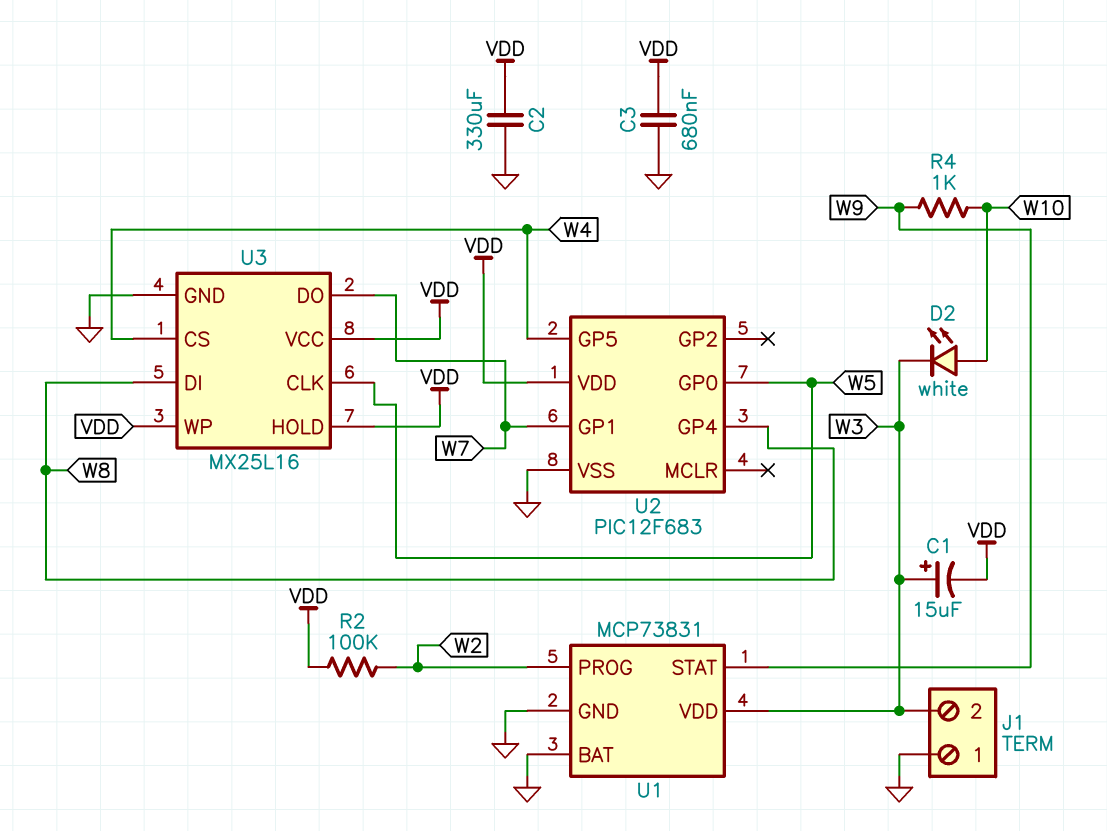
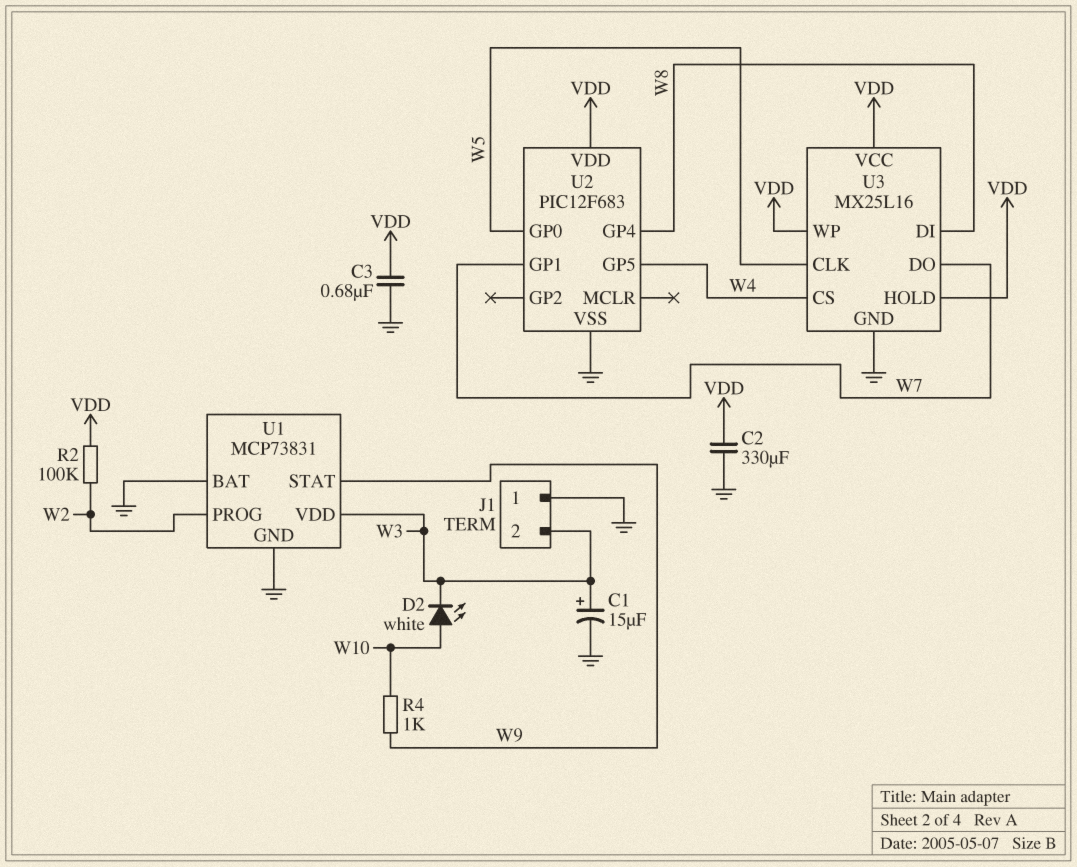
C1: 15uF (plus W3, minus VDD) -> 15uF (plus W3, minus GND)

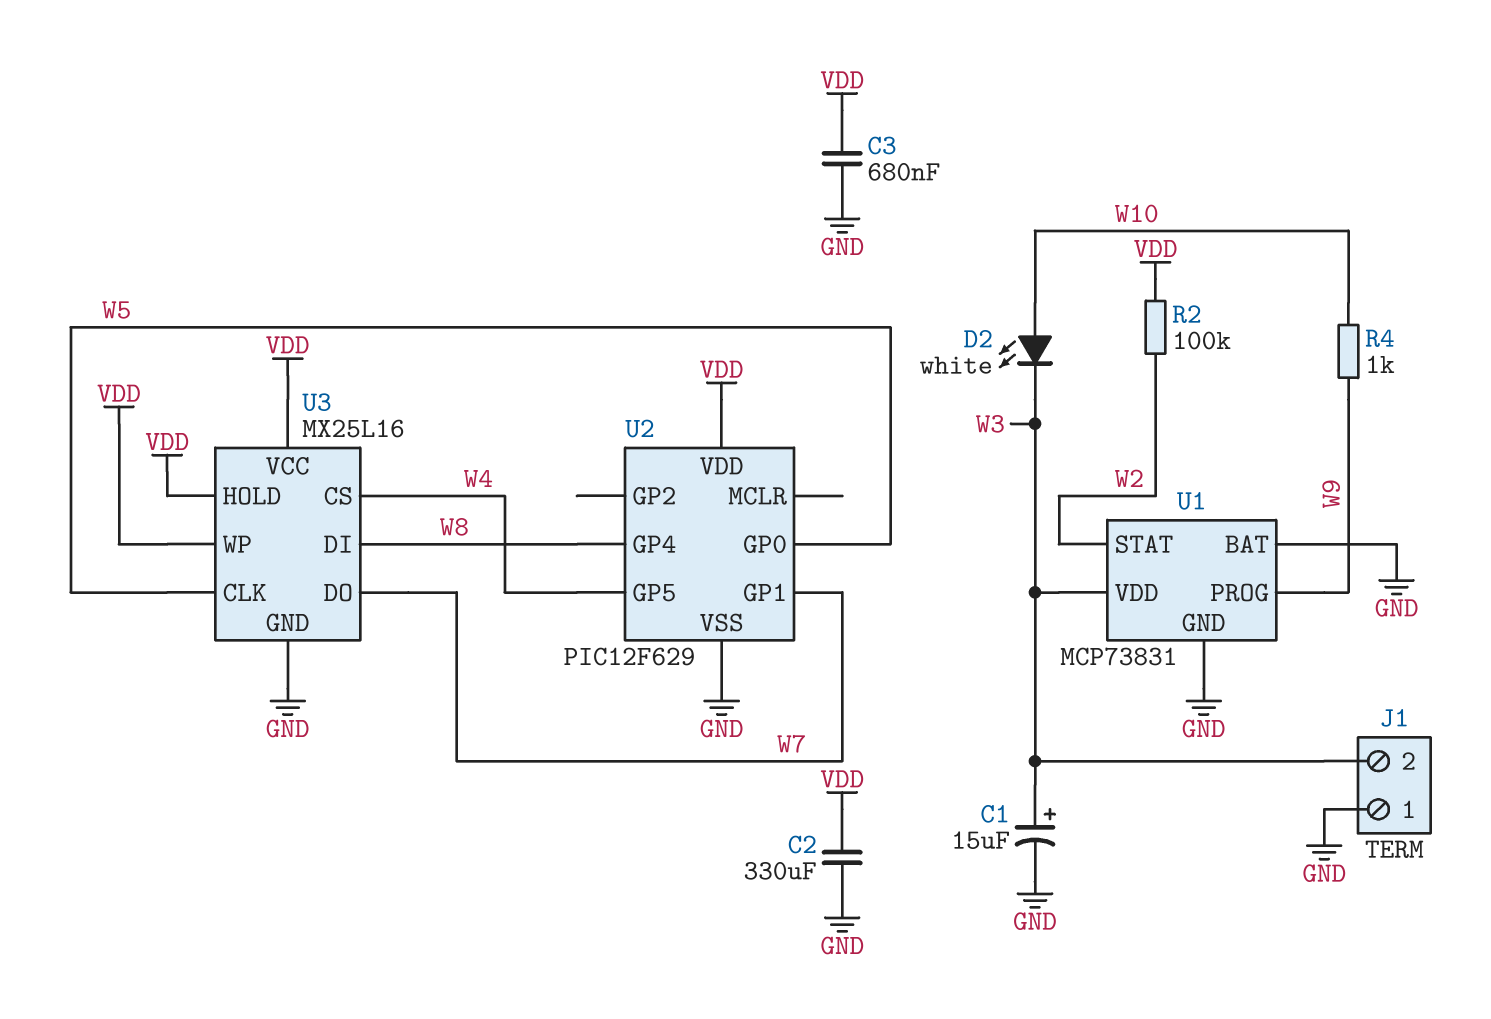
U1 pin PROG: W2 -> W9
U1 pin STAT: W9 -> W2
U2: PIC12F683 -> PIC12F629

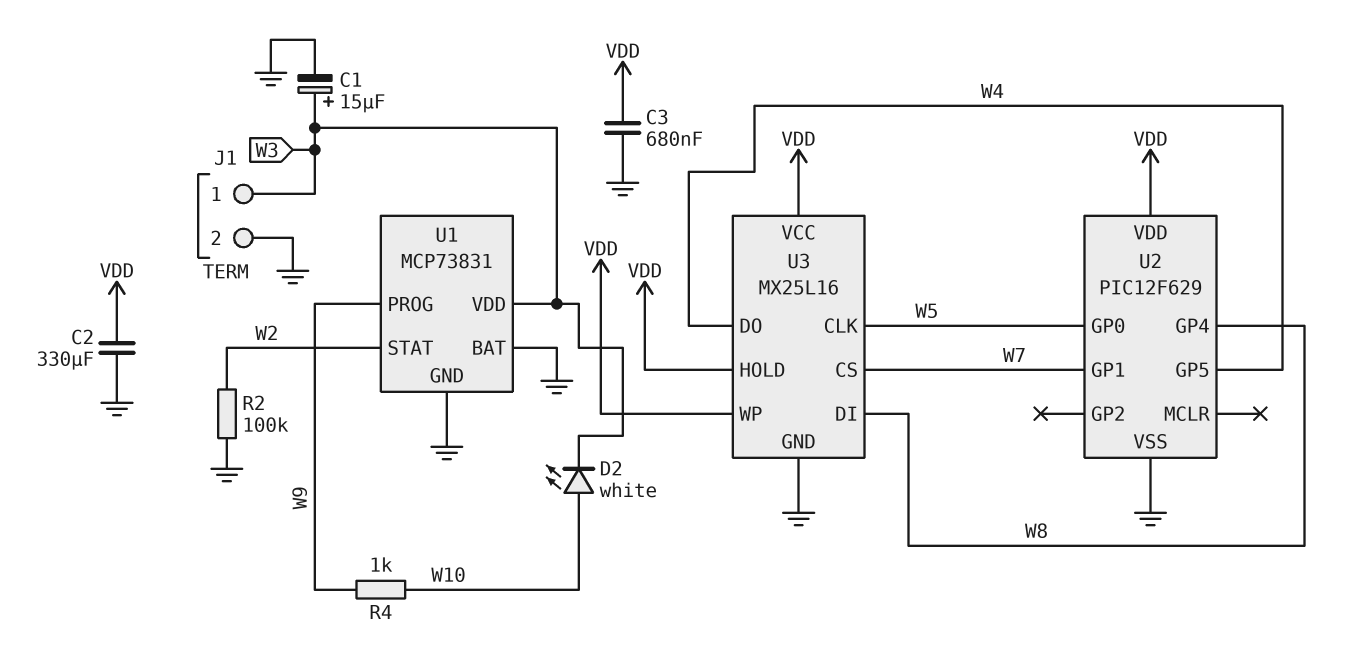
J1 pin 1: GND -> W3
J1 pin 2: W3 -> GND
R2: 100k (VDD, W2) -> 100k (GND, W2)
U3 pin CS: W4 -> W7
U3 pin DO: W7 -> W4

